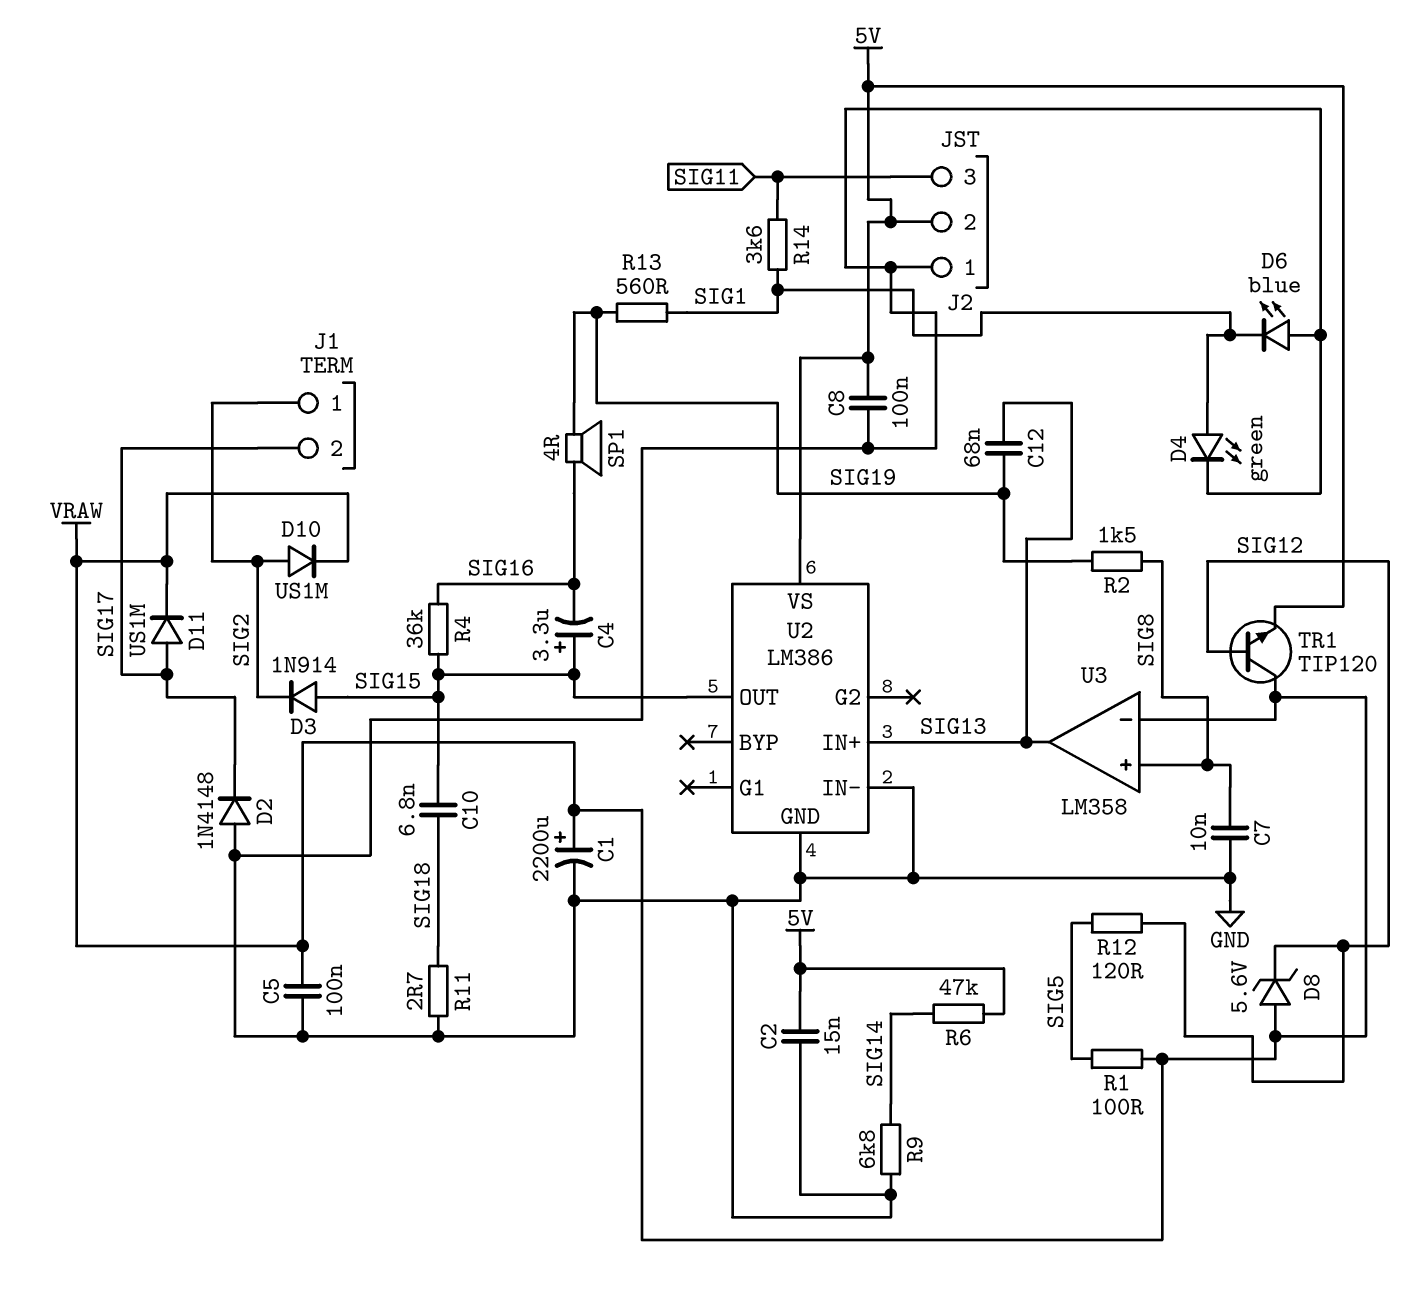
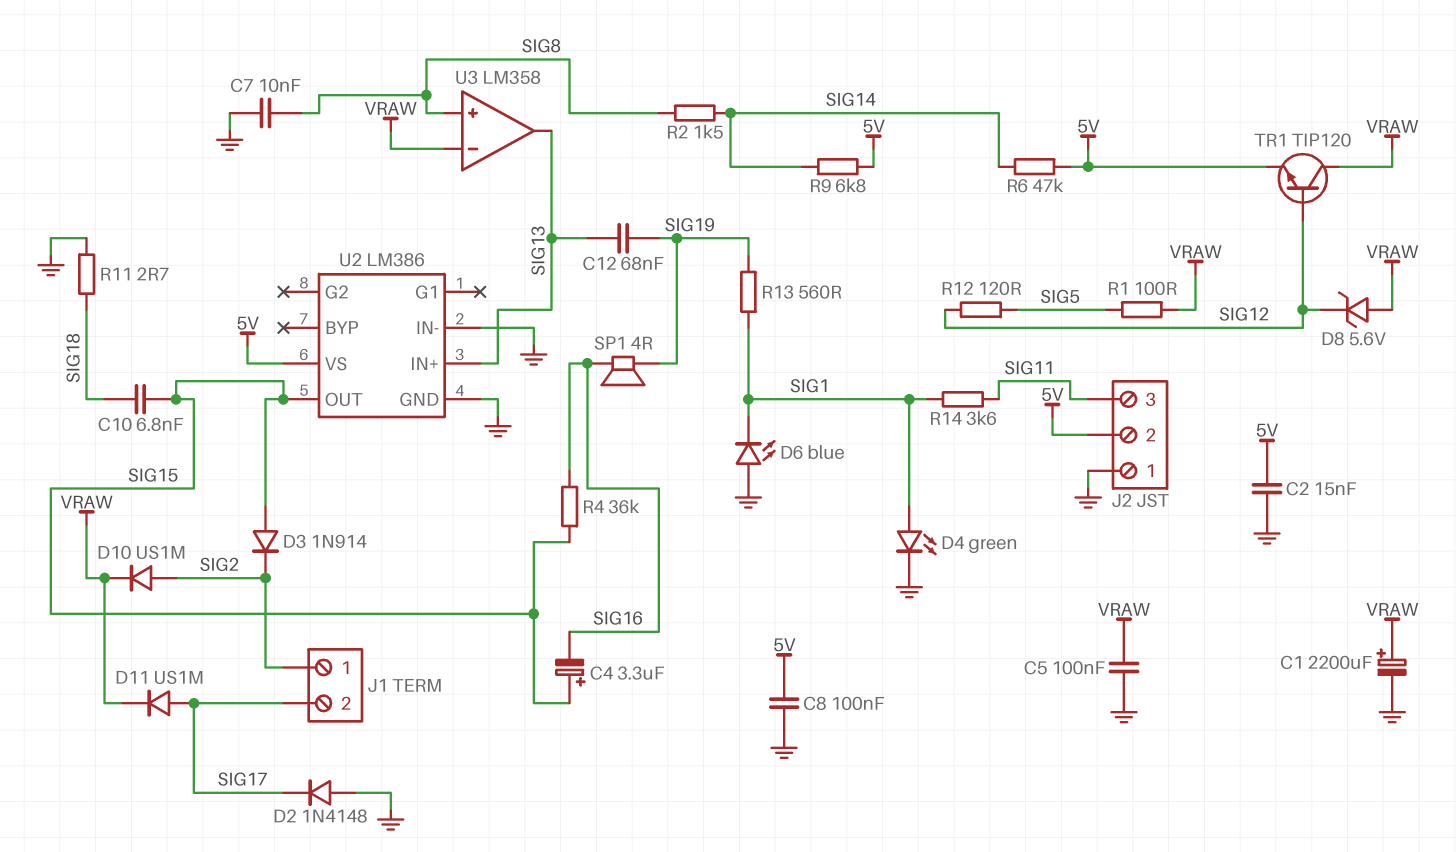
R2: 1.5k (SIG8, SIG19) -> 1.5k (SIG8, SIG14)
R9: 6.8k (GND, SIG14) -> 6.8k (5V, SIG14)

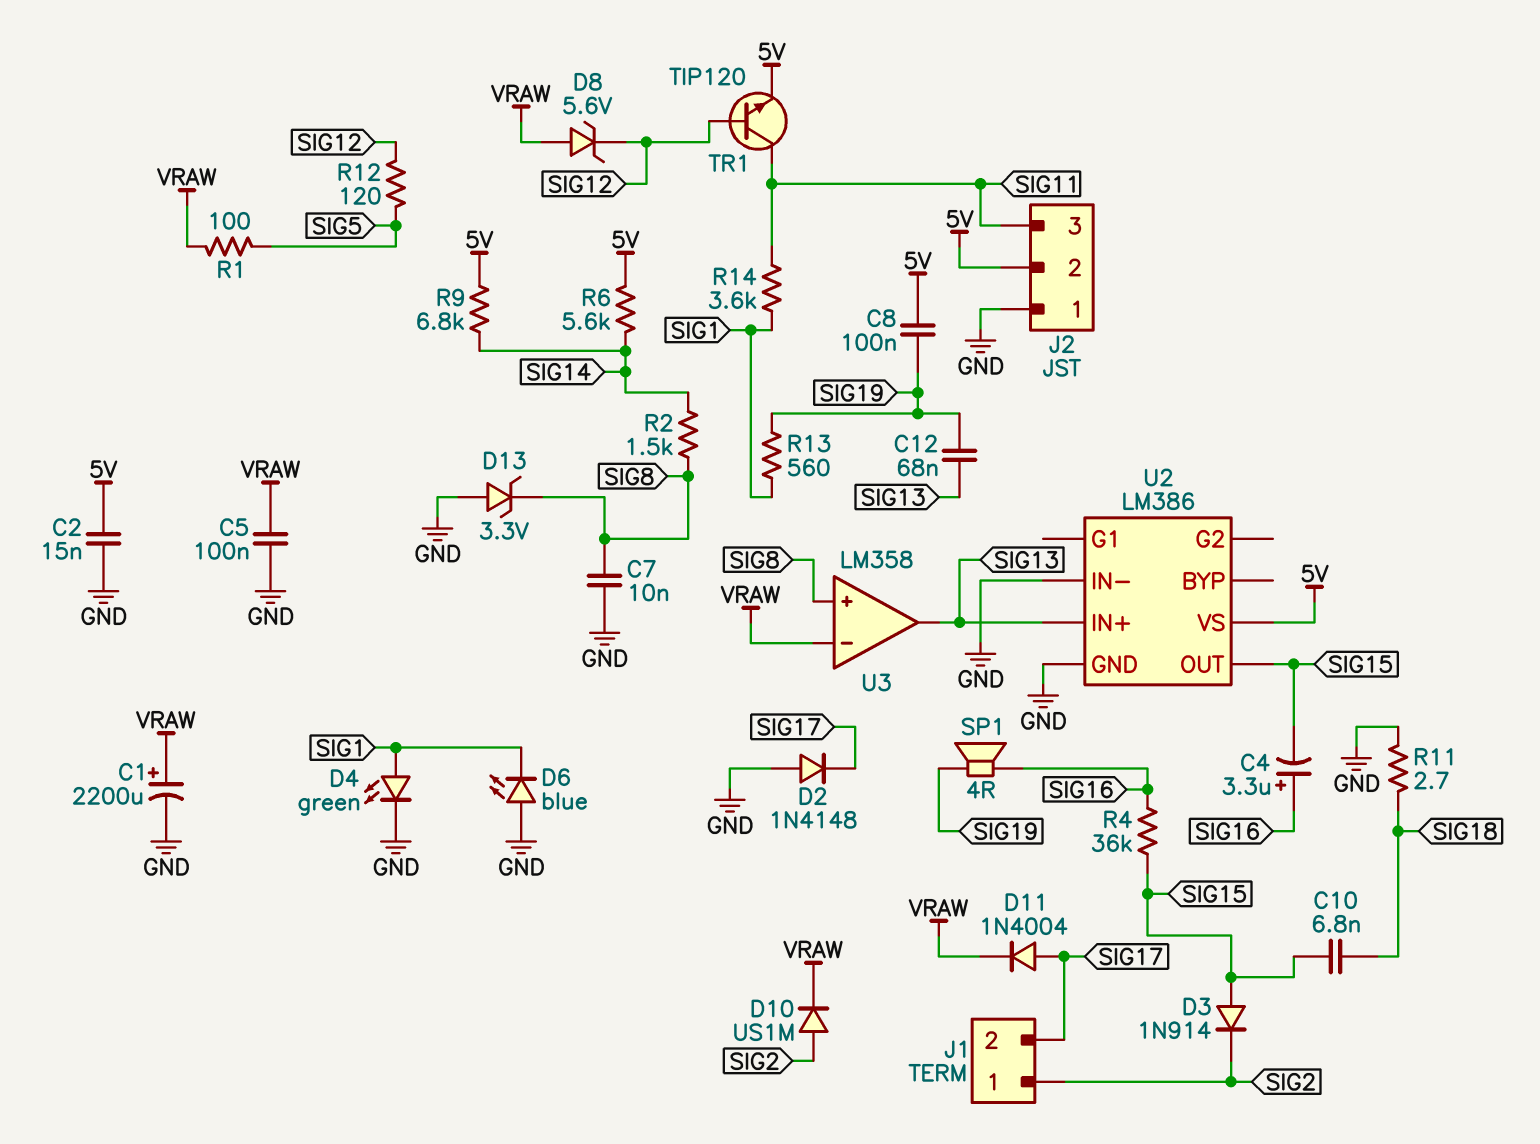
C4: 3.3uF (plus SIG15, minus SIG16) -> 3.3uF (plus SIG16, minus SIG15)
C8: 100nF (5V, GND) -> 100nF (5V, SIG19)
D11: diode US1M (A SIG17, K VRAW) -> diode 1N4004 (A SIG17, K VRAW)
D13: none -> zener 3.3V (A GND, K SIG8)
R6: 47k (5V, SIG14) -> 5.6k (5V, SIG14)
TR1: NPN TIP120 (B SIG12, C VRAW, E 5V) -> NPN TIP120 (B SIG12, C SIG11, E 5V)

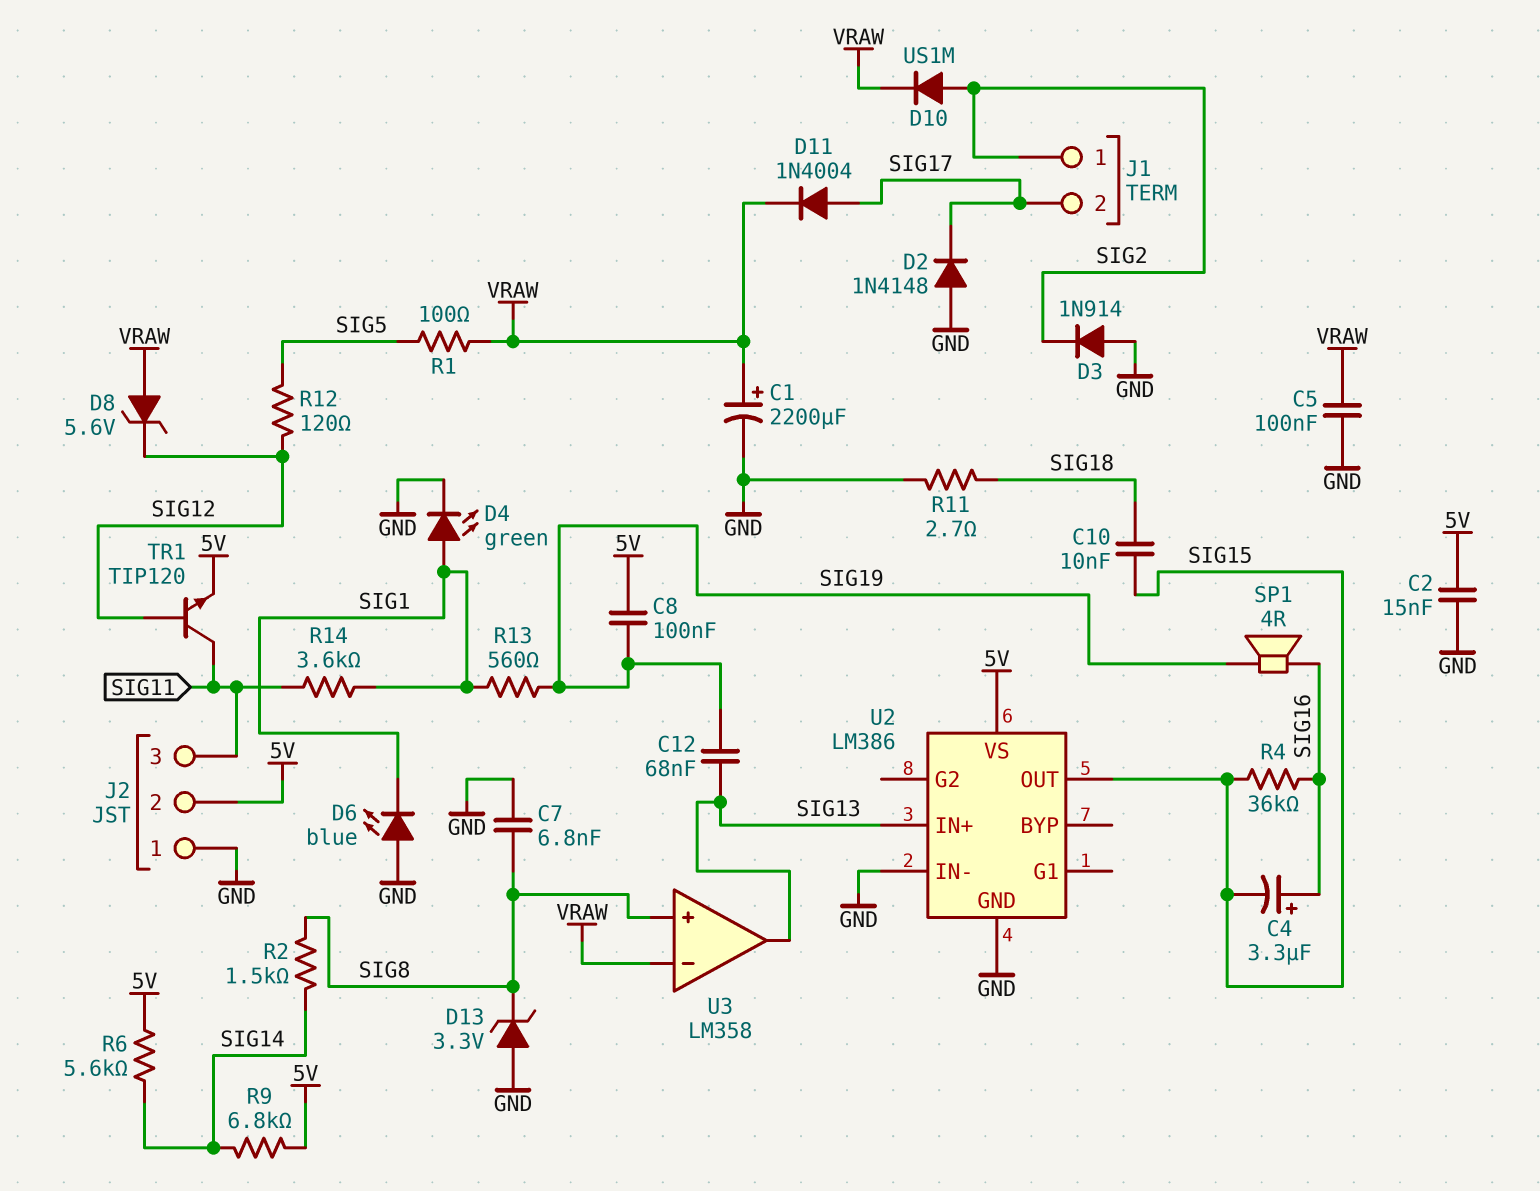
C7: 10nF (GND, SIG8) -> 6.8nF (GND, SIG8)
C10: 6.8nF (SIG15, SIG18) -> 10nF (SIG15, SIG18)
D3: diode 1N914 (A SIG15, K SIG2) -> diode 1N914 (A GND, K SIG2)

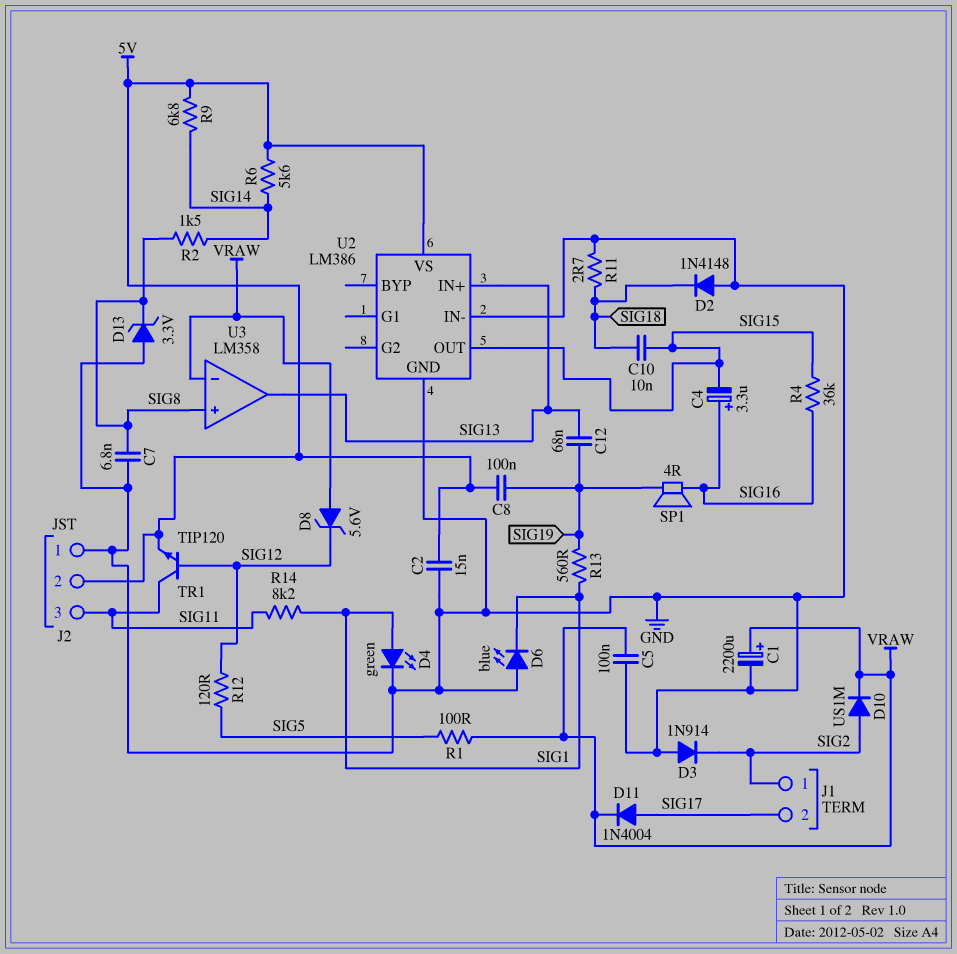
D2: diode 1N4148 (A GND, K SIG17) -> diode 1N4148 (A GND, K SIG18)
R14: 3.6k (SIG1, SIG11) -> 8.2k (SIG1, SIG11)

